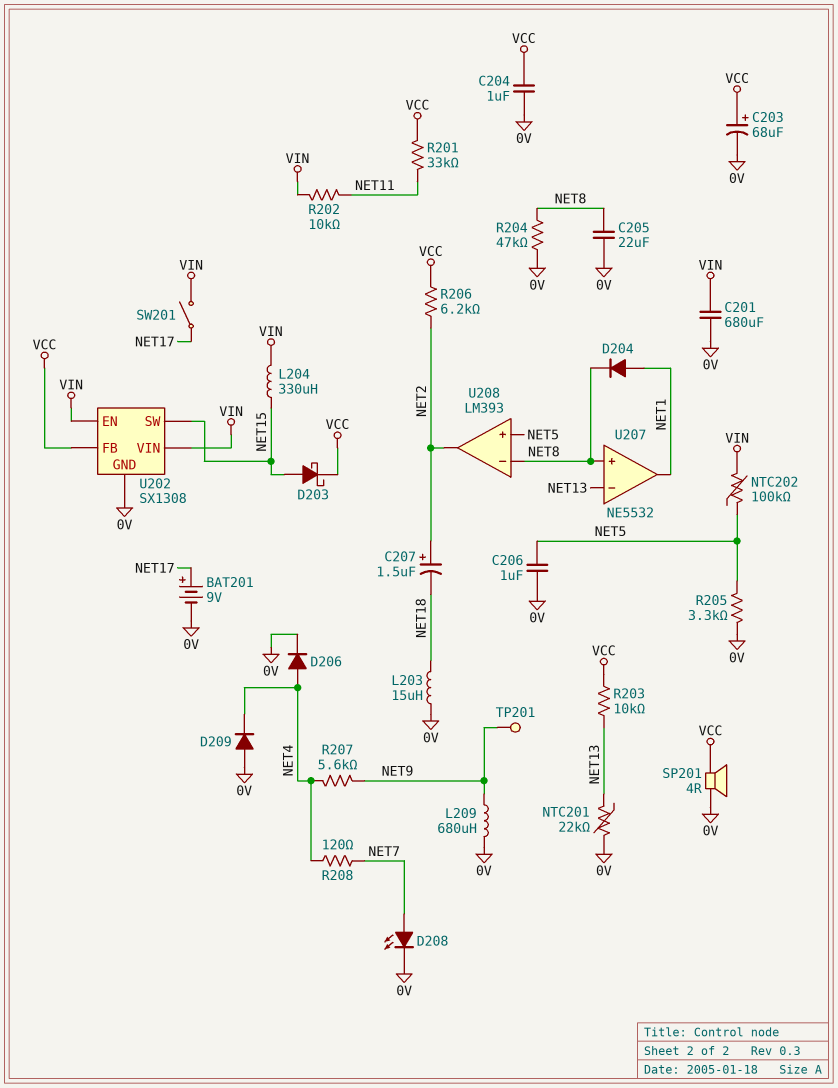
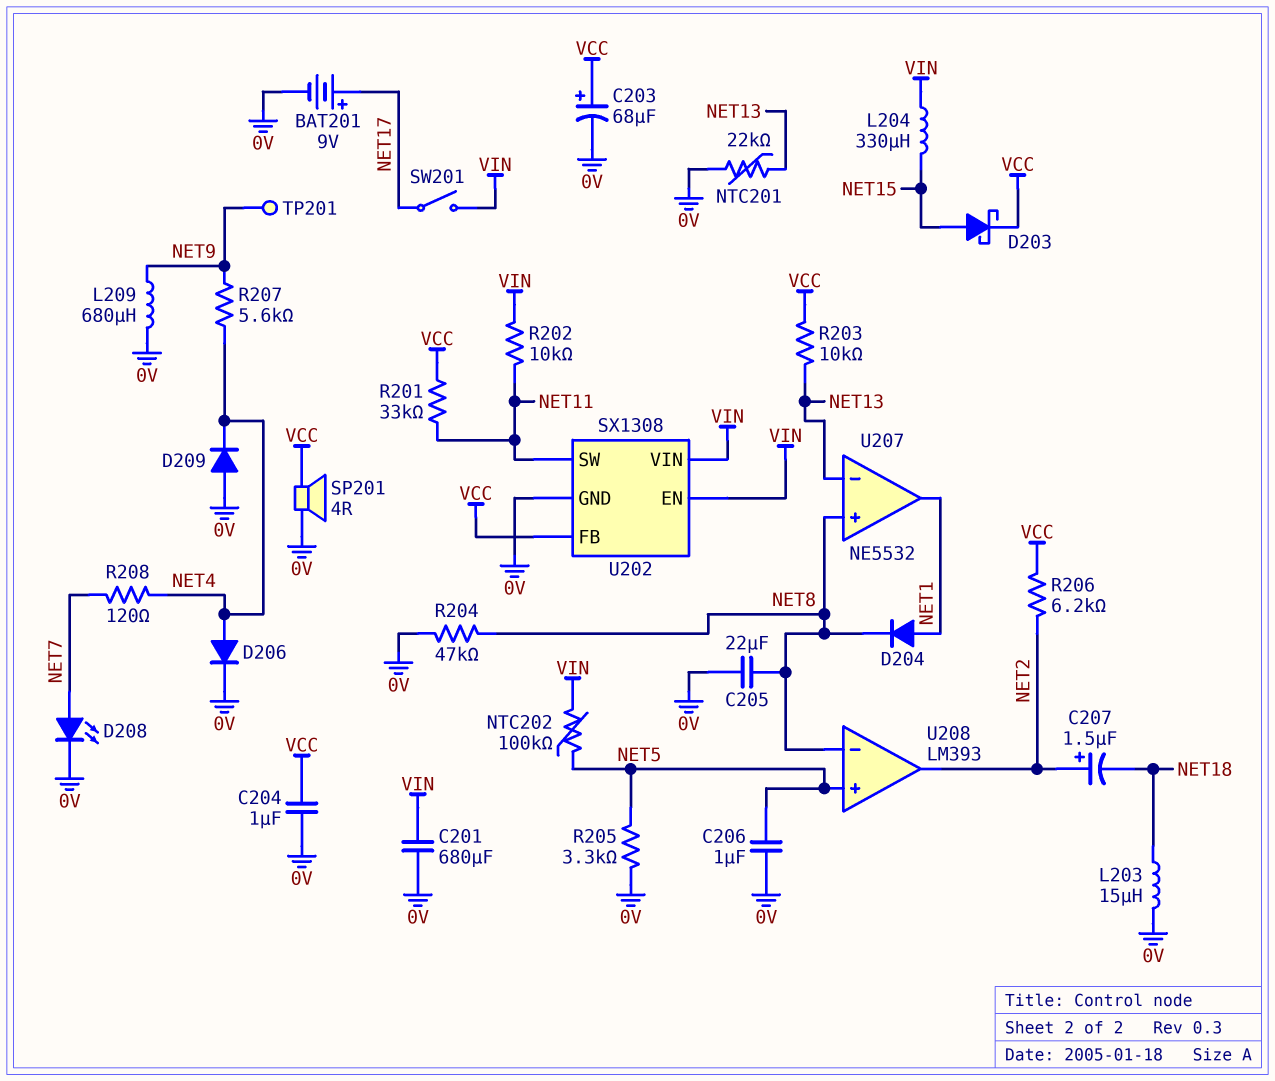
U202 pin SW: NET15 -> NET11

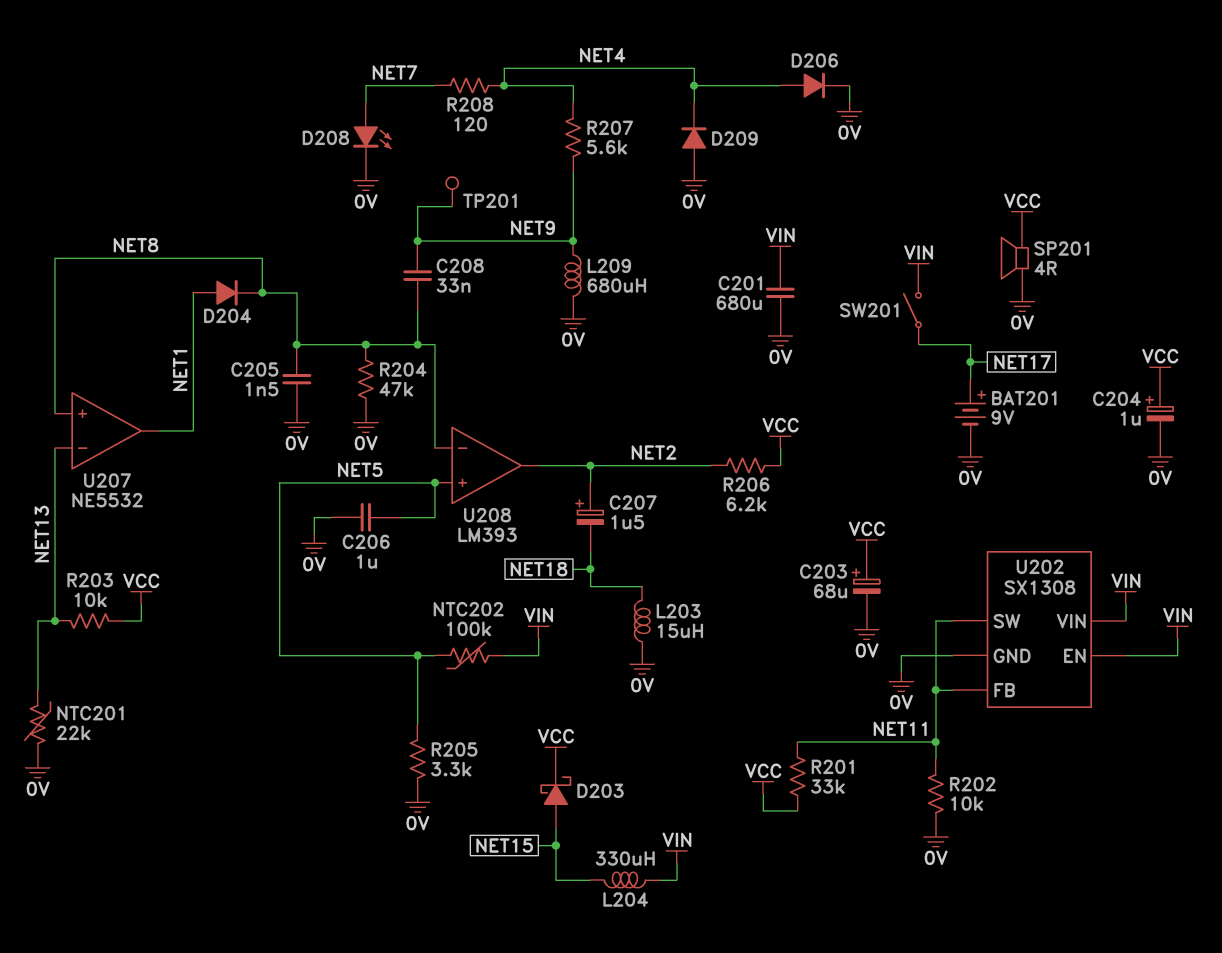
C204: 1uF (0V, VCC) -> 1uF (plus VCC, minus 0V)
C205: 22uF (0V, NET8) -> 1.5nF (0V, NET8)
C208: none -> 33nF (NET8, NET9)
R202: 10k (NET11, VIN) -> 10k (0V, NET11)
U202 pin FB: VCC -> NET11

